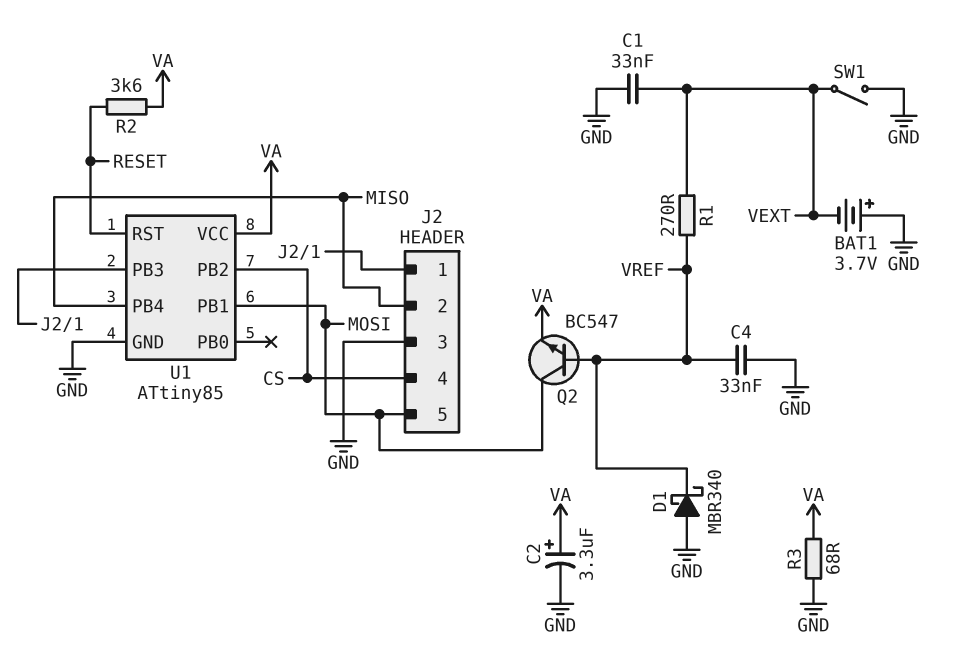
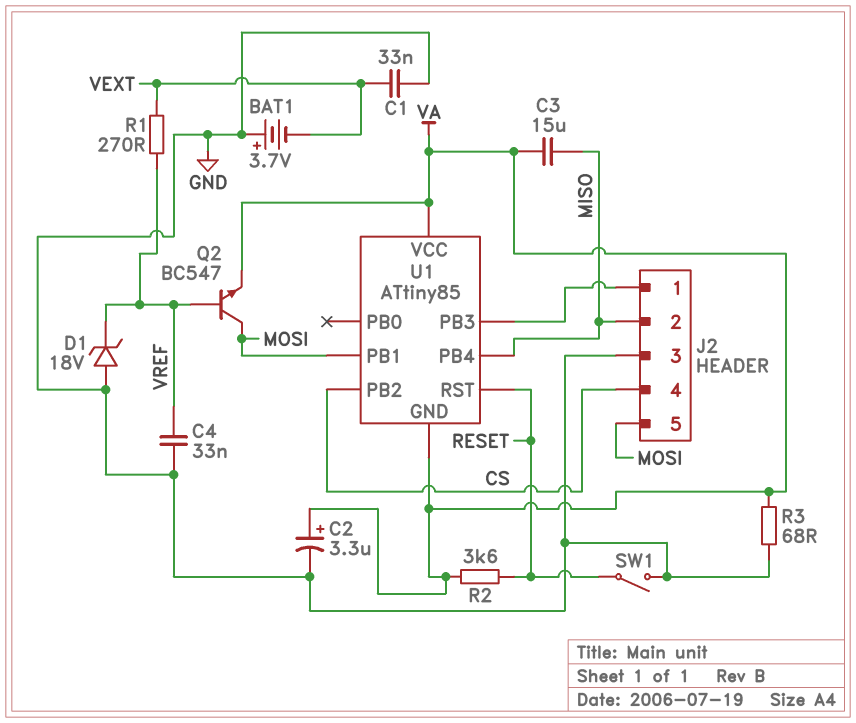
C3: none -> 15uF (MISO, VA)
D1: schottky MBR340 (A GND, K VREF) -> zener 18V (A GND, K VREF)
SW1: switch (GND, VEXT) -> switch (GND, RESET)
U1 pin GND: GND -> VA

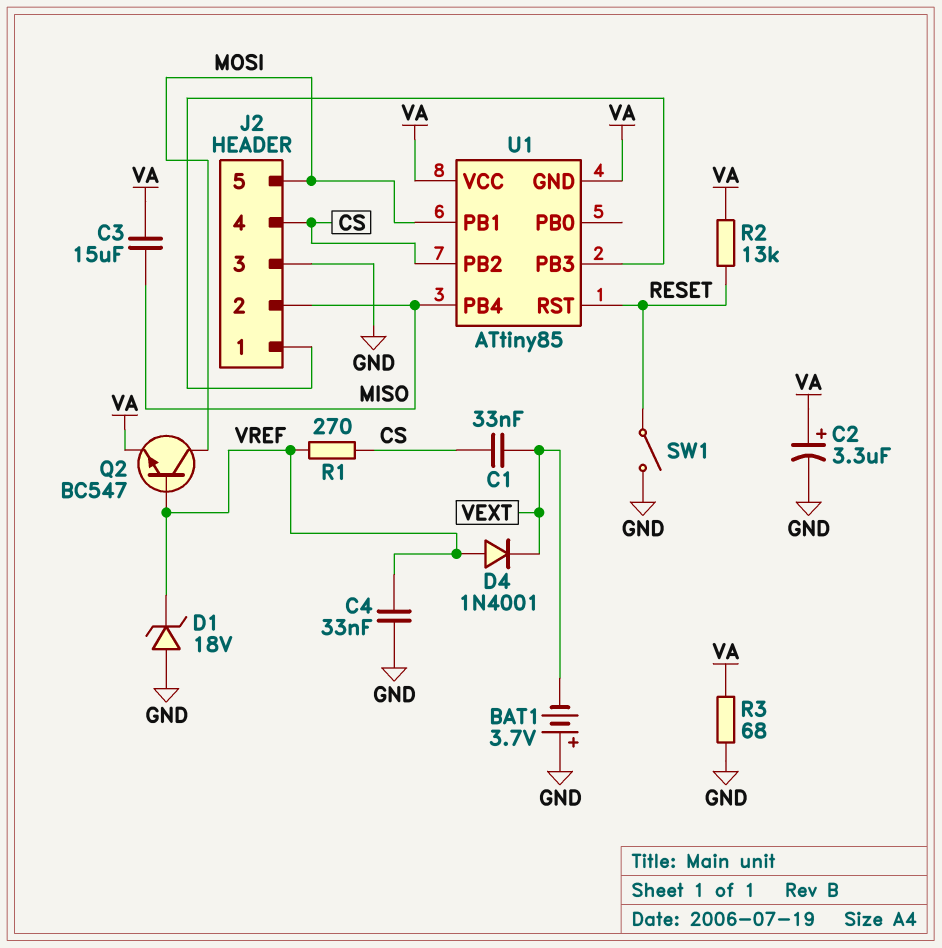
C1: 33nF (GND, VEXT) -> 33nF (CS, VEXT)
D4: none -> diode 1N4001 (A VREF, K VEXT)
R1: 270 (VEXT, VREF) -> 270 (CS, VREF)
R2: 3.6k (RESET, VA) -> 13k (RESET, VA)

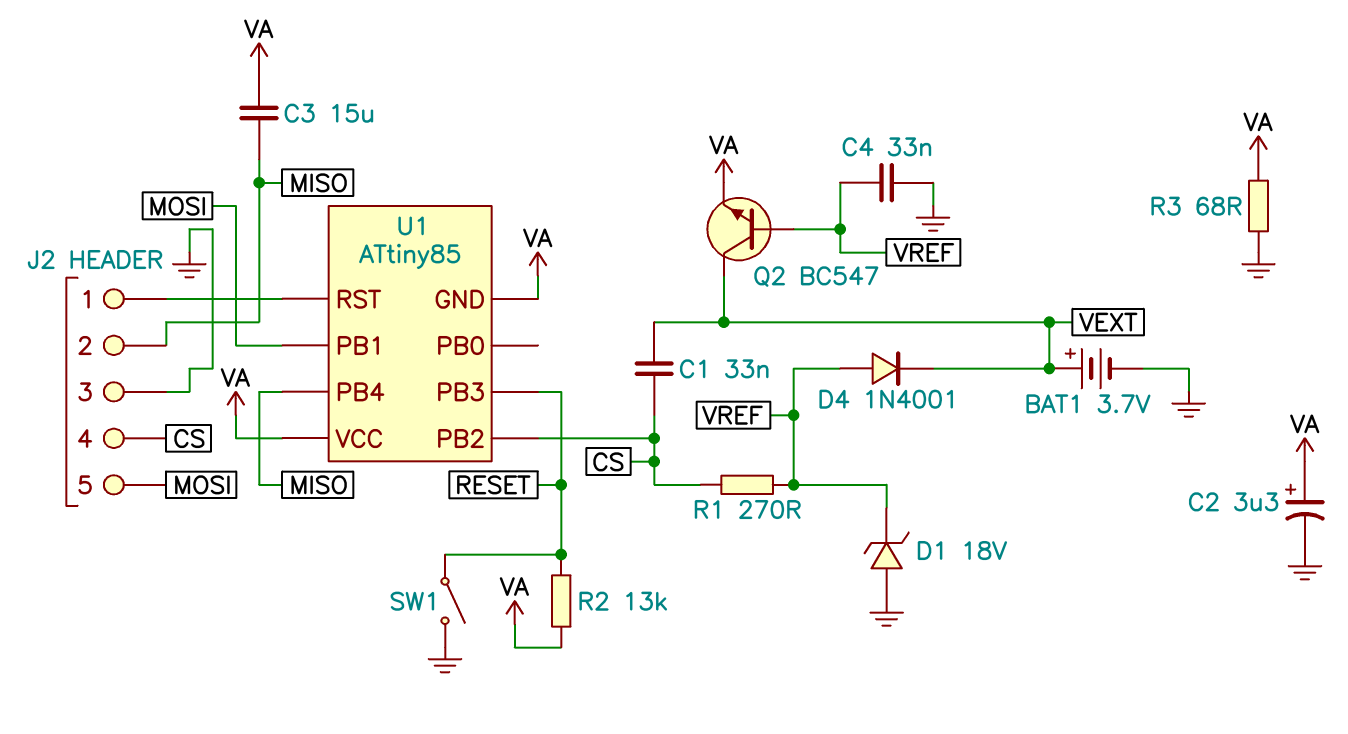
BAT1: 3.7V (plus GND, minus VEXT) -> 3.7V (plus VEXT, minus GND)
Q2: NPN BC547 (B VREF, C MOSI, E VA) -> NPN BC547 (B VREF, C VEXT, E VA)
U1 pin PB3: J2/1 -> RESET
U1 pin RST: RESET -> J2/1

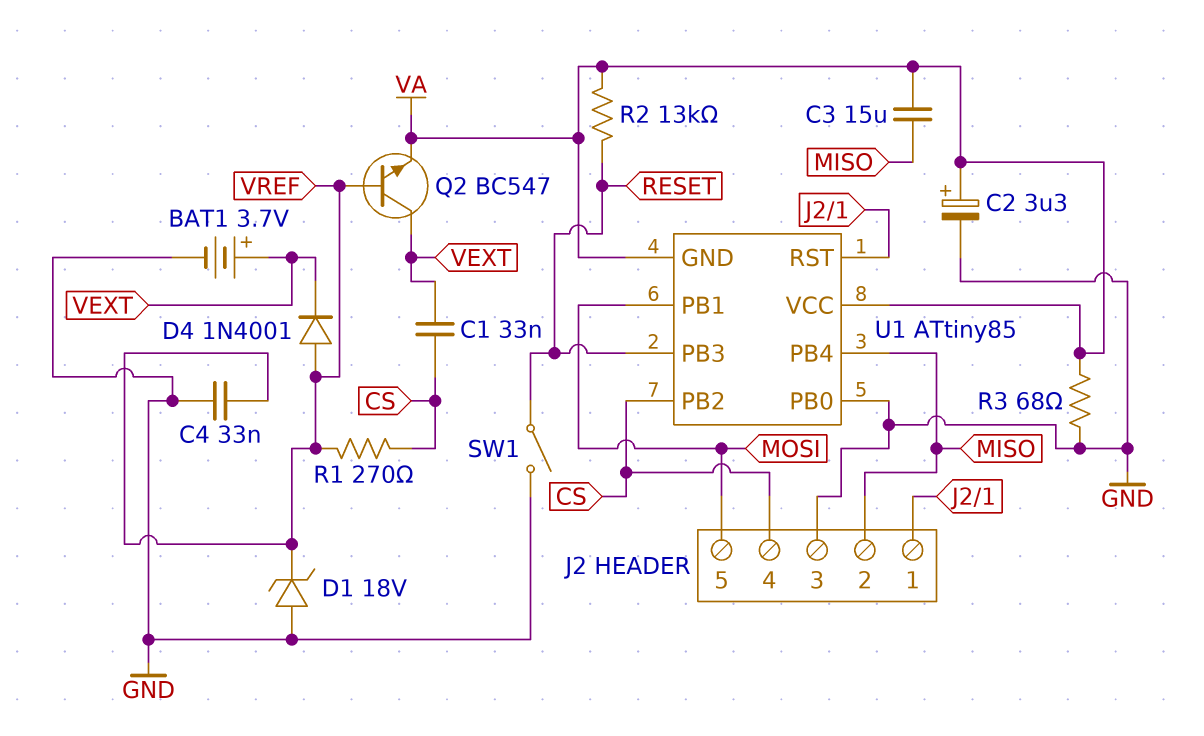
U1 pin PB0: none -> GND

